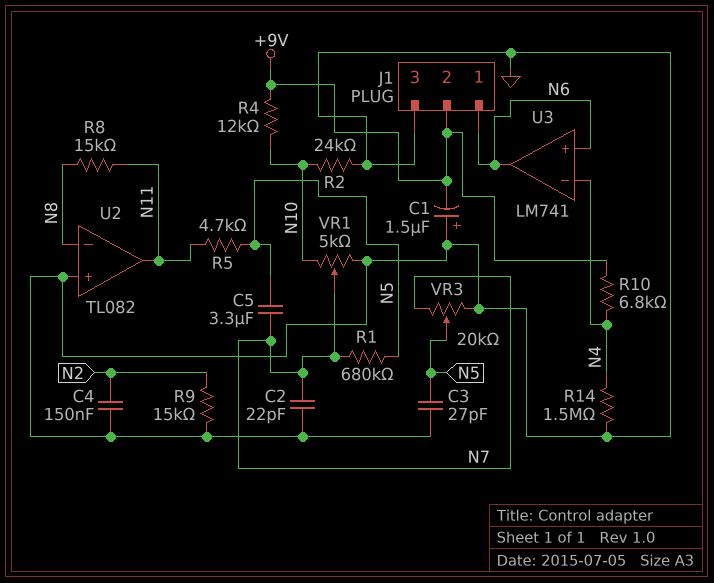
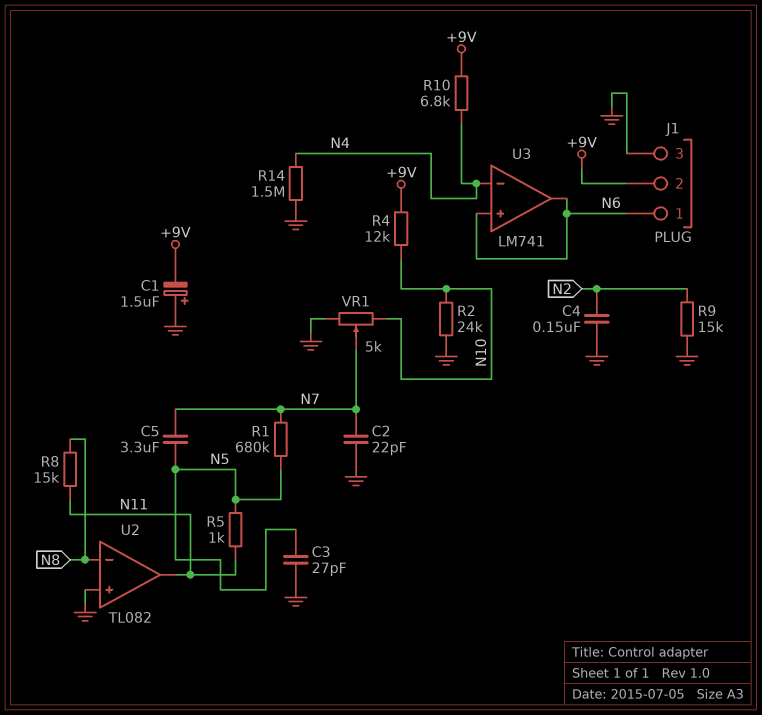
R5: 4.7k (N5, N11) -> 1k (N5, N11)
VR3: 20k (GND, N7, wiper N5) -> none

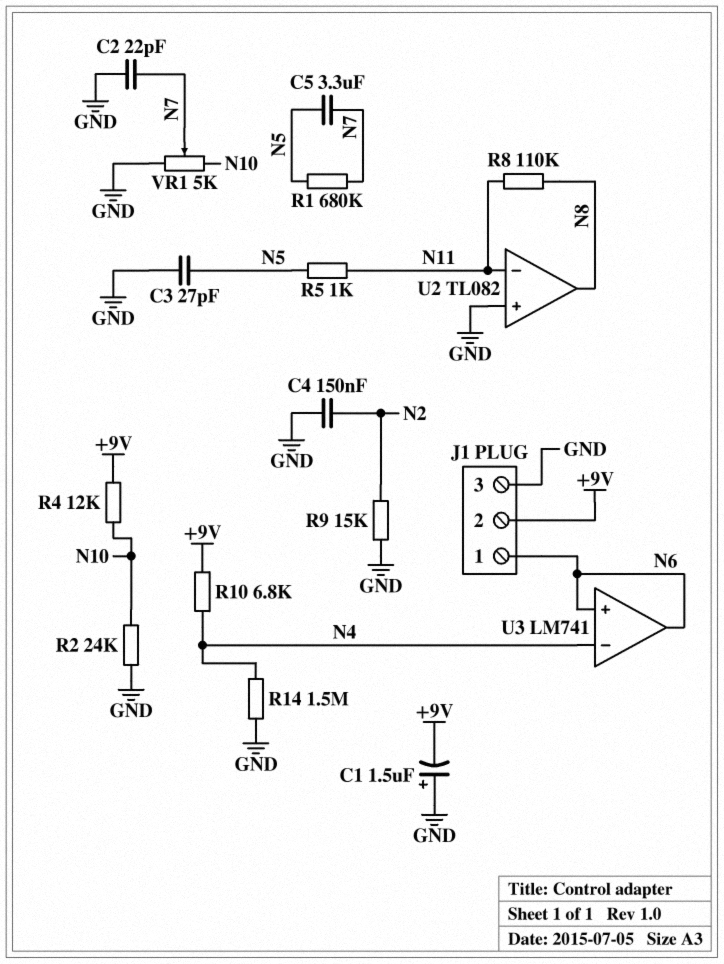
R8: 15k (N8, N11) -> 110k (N8, N11)
U2 pin in-: N8 -> N11
U2 pin out: N11 -> N8

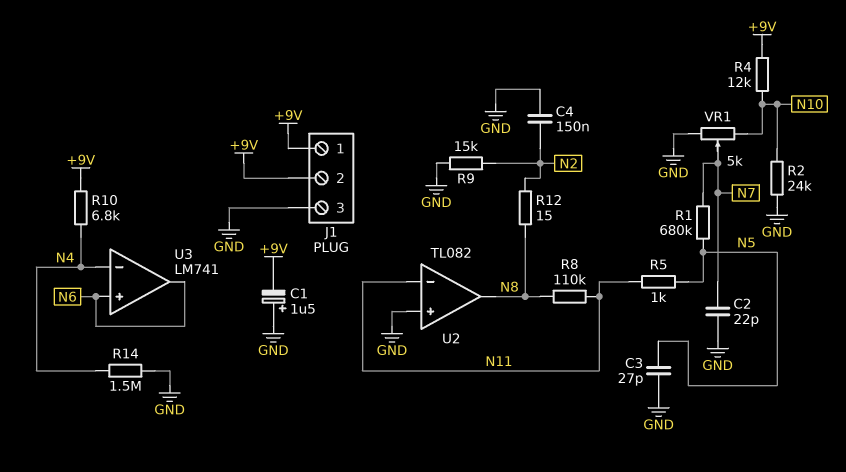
C5: 3.3uF (N5, N7) -> none
J1 pin 1: N6 -> +9V
R12: none -> 15 (N2, N8)

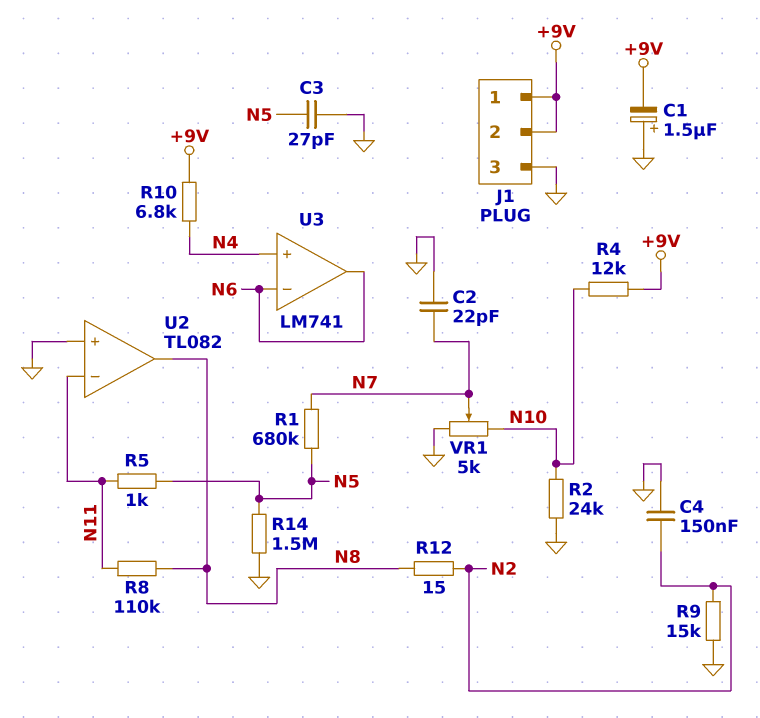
R14: 1.5M (GND, N4) -> 1.5M (GND, N5)
U3 pin in+: N6 -> N4
U3 pin in-: N4 -> N6

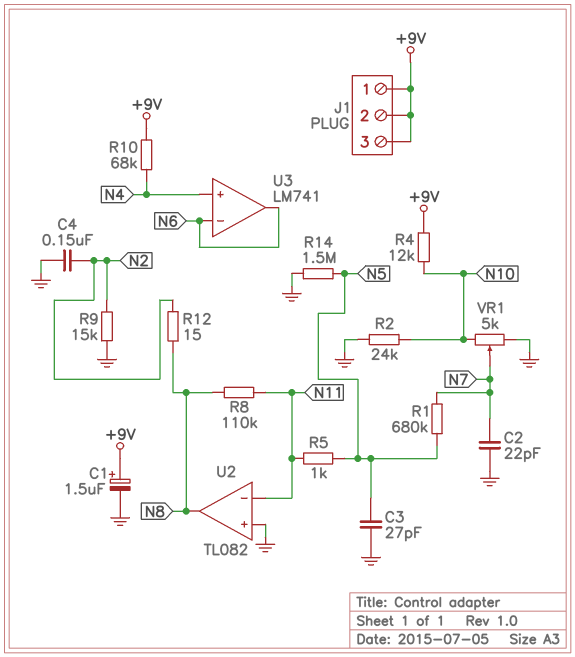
C1: 1.5uF (plus GND, minus +9V) -> 1.5uF (plus +9V, minus GND)
J1 pin 3: GND -> +9V
R10: 6.8k (+9V, N4) -> 68k (+9V, N4)

